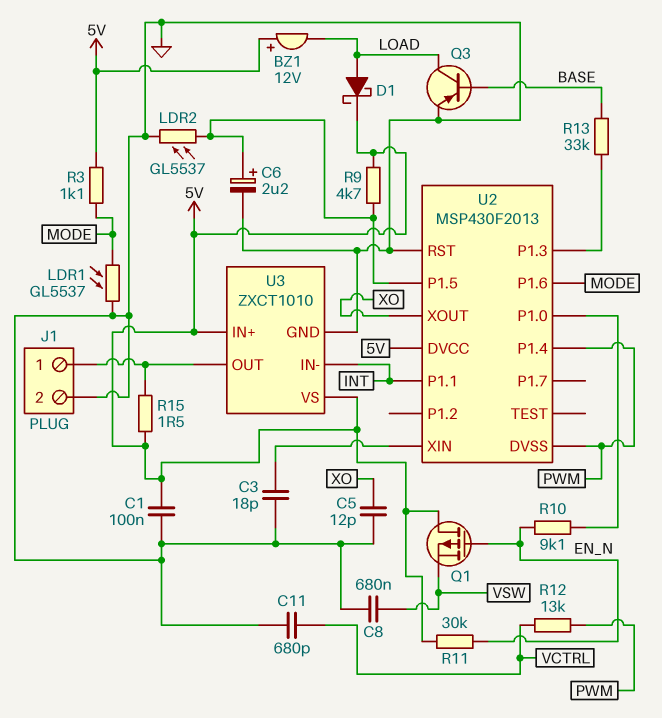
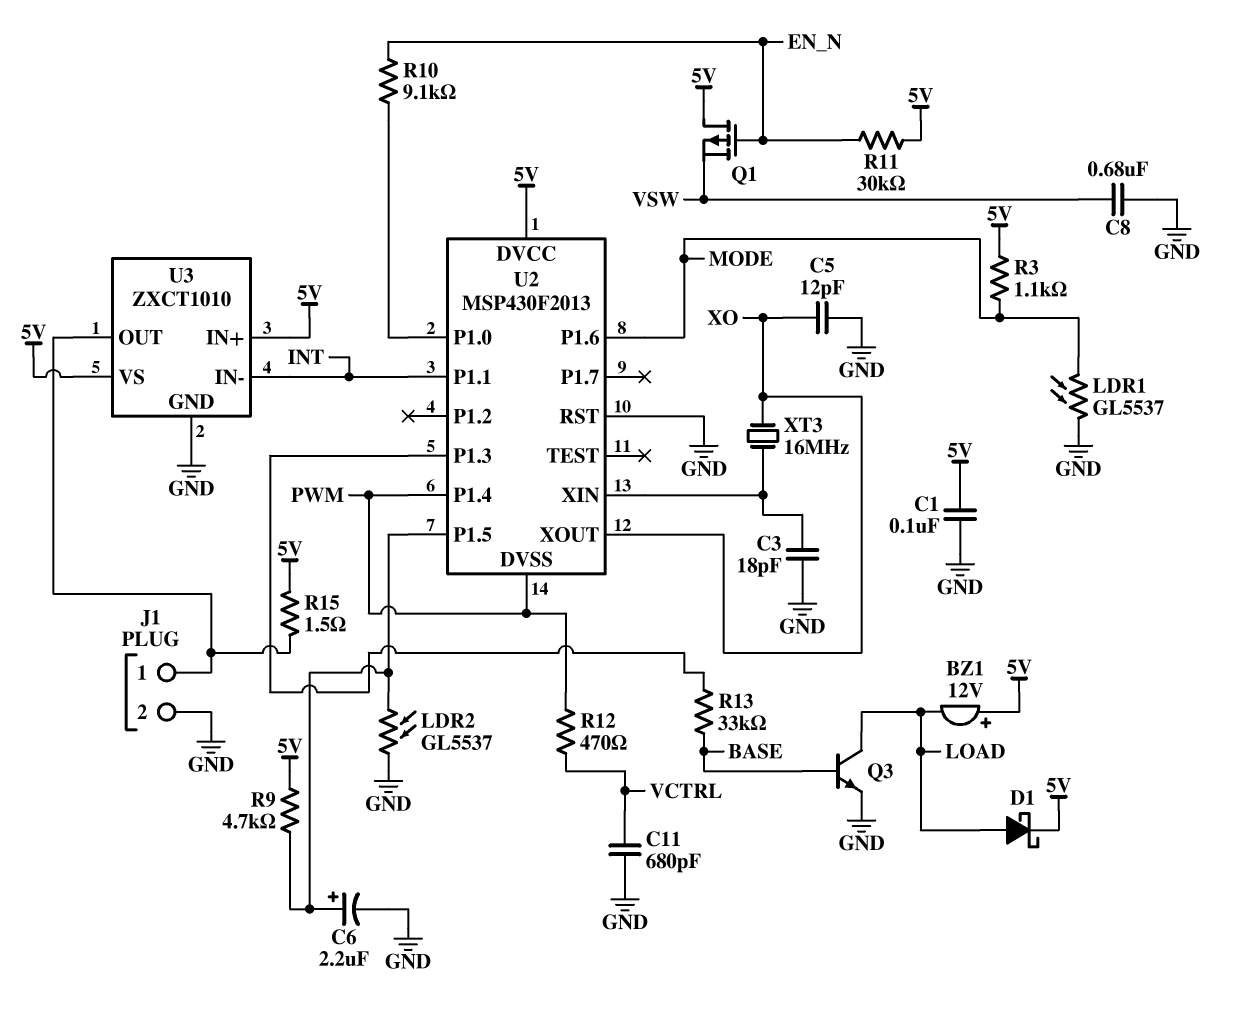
Q3: PNP (B BASE, C LOAD, E GND) -> NPN (B BASE, C LOAD, E GND)
R12: 13k (PWM, VCTRL) -> 470 (PWM, VCTRL)
XT3: none -> 16MHz (U2/XIN, XO)

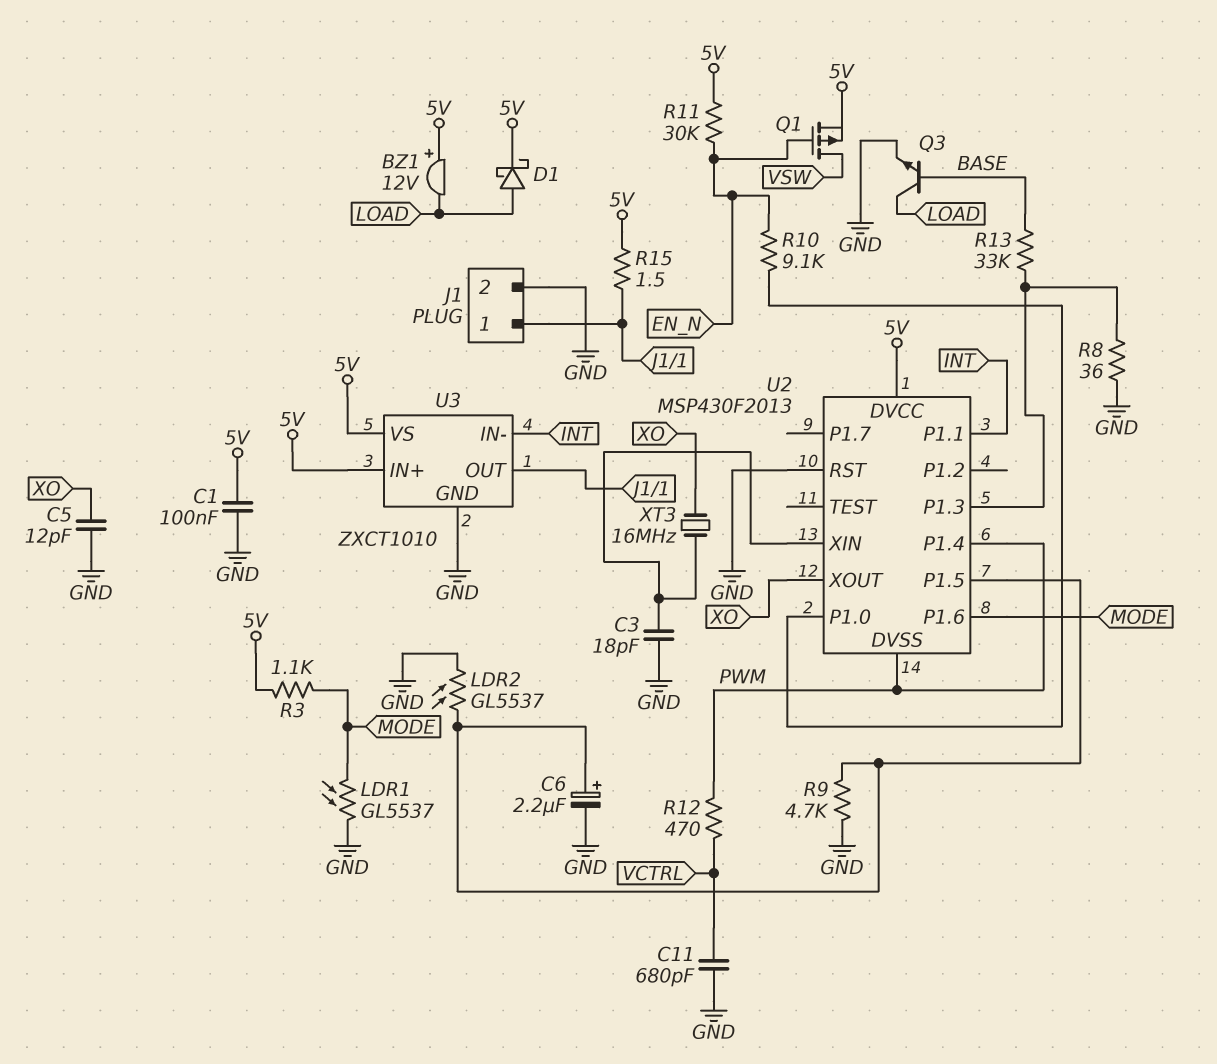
C8: 680nF (GND, VSW) -> none
Q1: PMOS (G EN_N, D 5V, S VSW) -> PMOS (G EN_N, D VSW, S 5V)
R8: none -> 36 (GND, U2/P1.3)
R9: 4.7k (5V, U2/P1.5) -> 4.7k (GND, U2/P1.5)

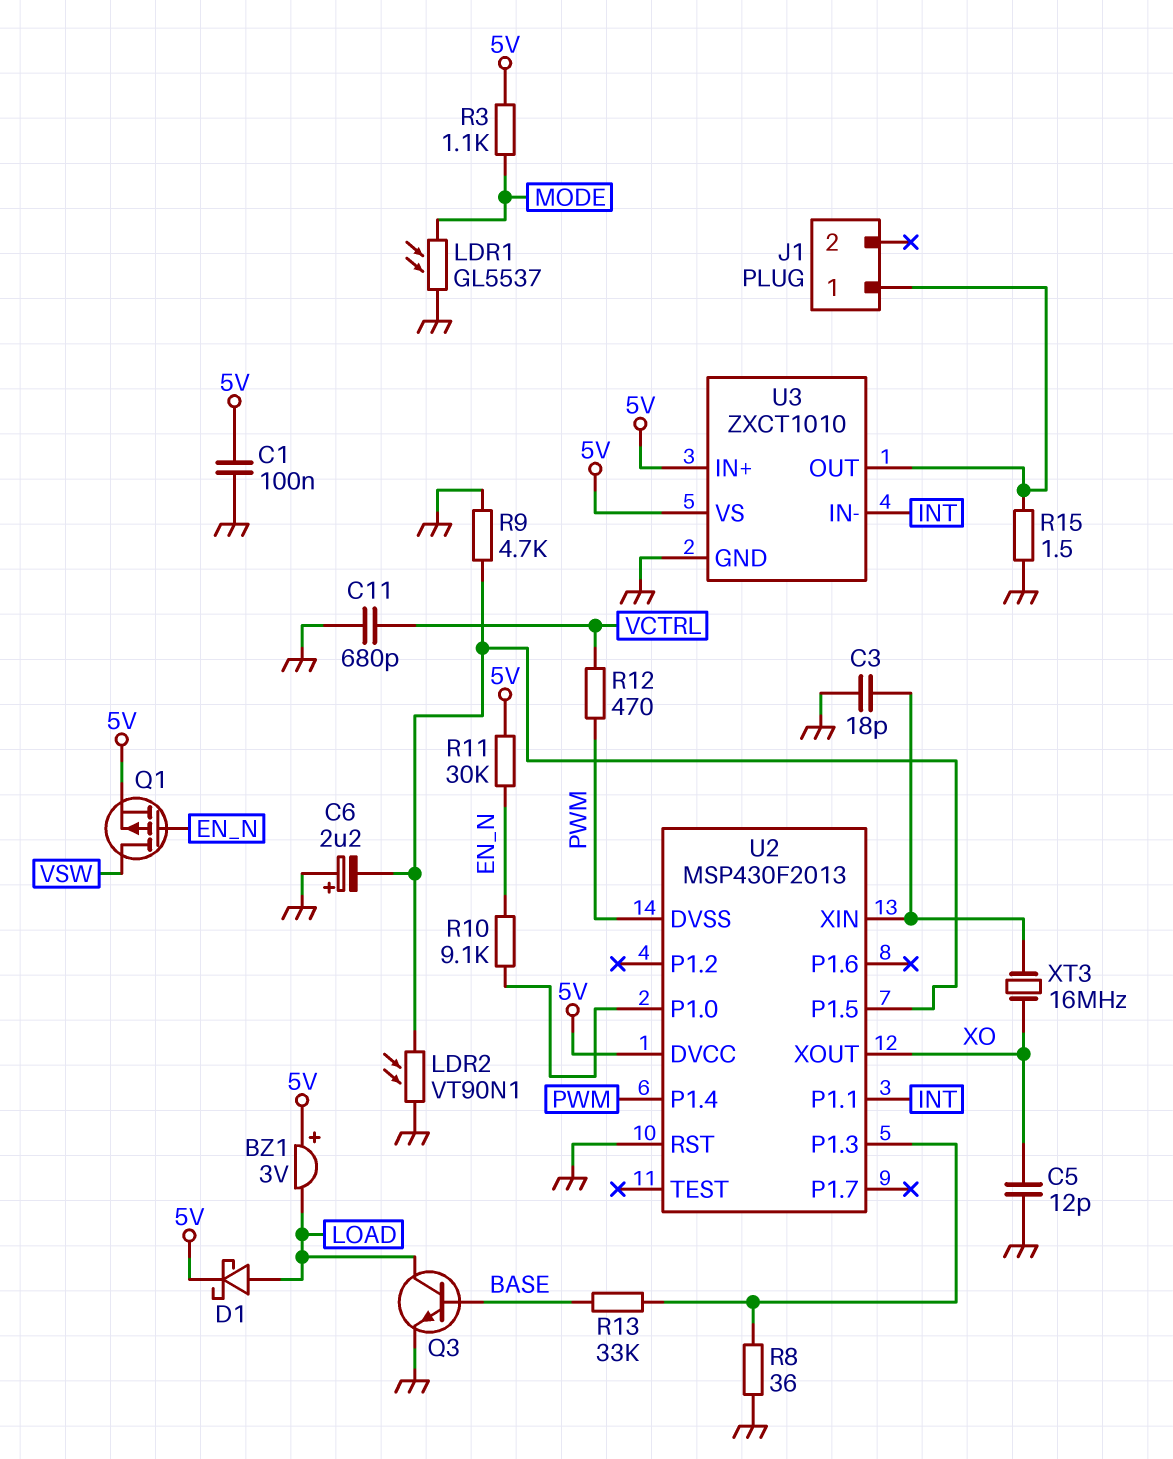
BZ1: buzzer 12V (plus 5V, minus LOAD) -> buzzer 3V (plus 5V, minus LOAD)
C6: 2.2uF (plus U2/P1.5, minus GND) -> 2.2uF (plus GND, minus U2/P1.5)
J1 pin 2: GND -> none
LDR2: GL5537 (GND, U2/P1.5) -> VT90N1 (GND, U2/P1.5)
R15: 1.5 (5V, J1/1) -> 1.5 (GND, J1/1)
U2 pin P1.6: MODE -> none

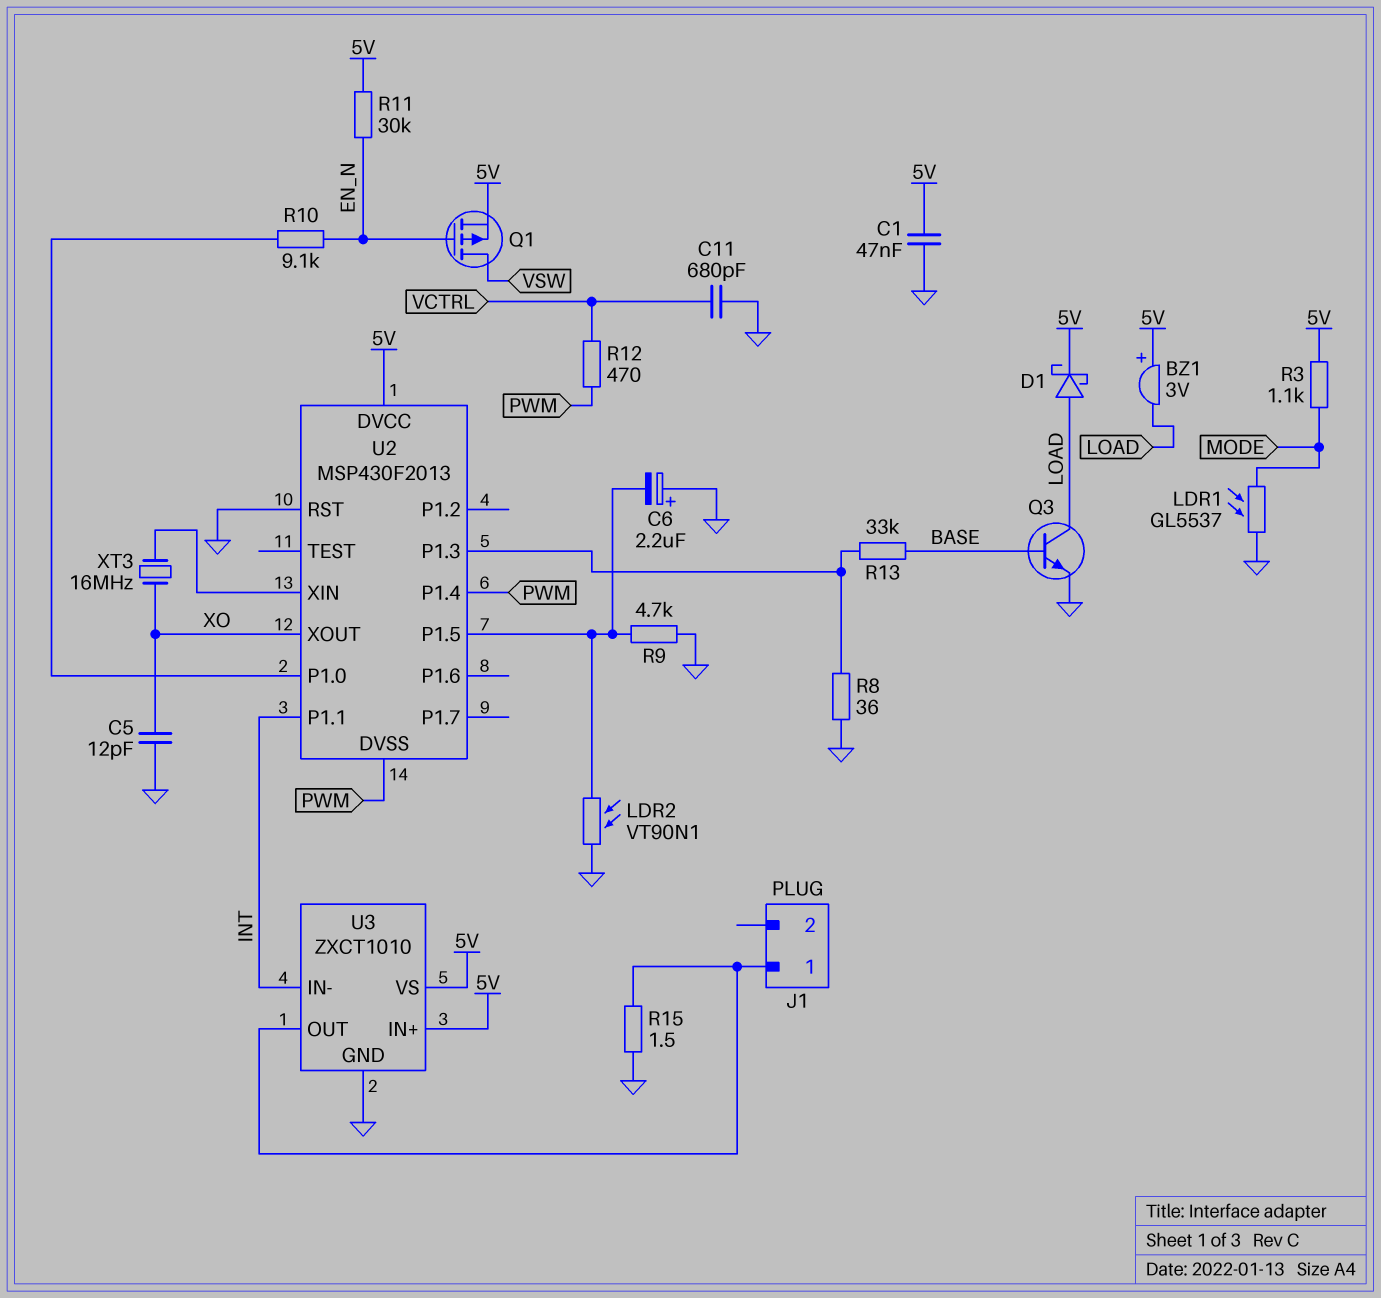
C1: 100nF (5V, GND) -> 47nF (5V, GND)
C3: 18pF (GND, U2/XIN) -> none

